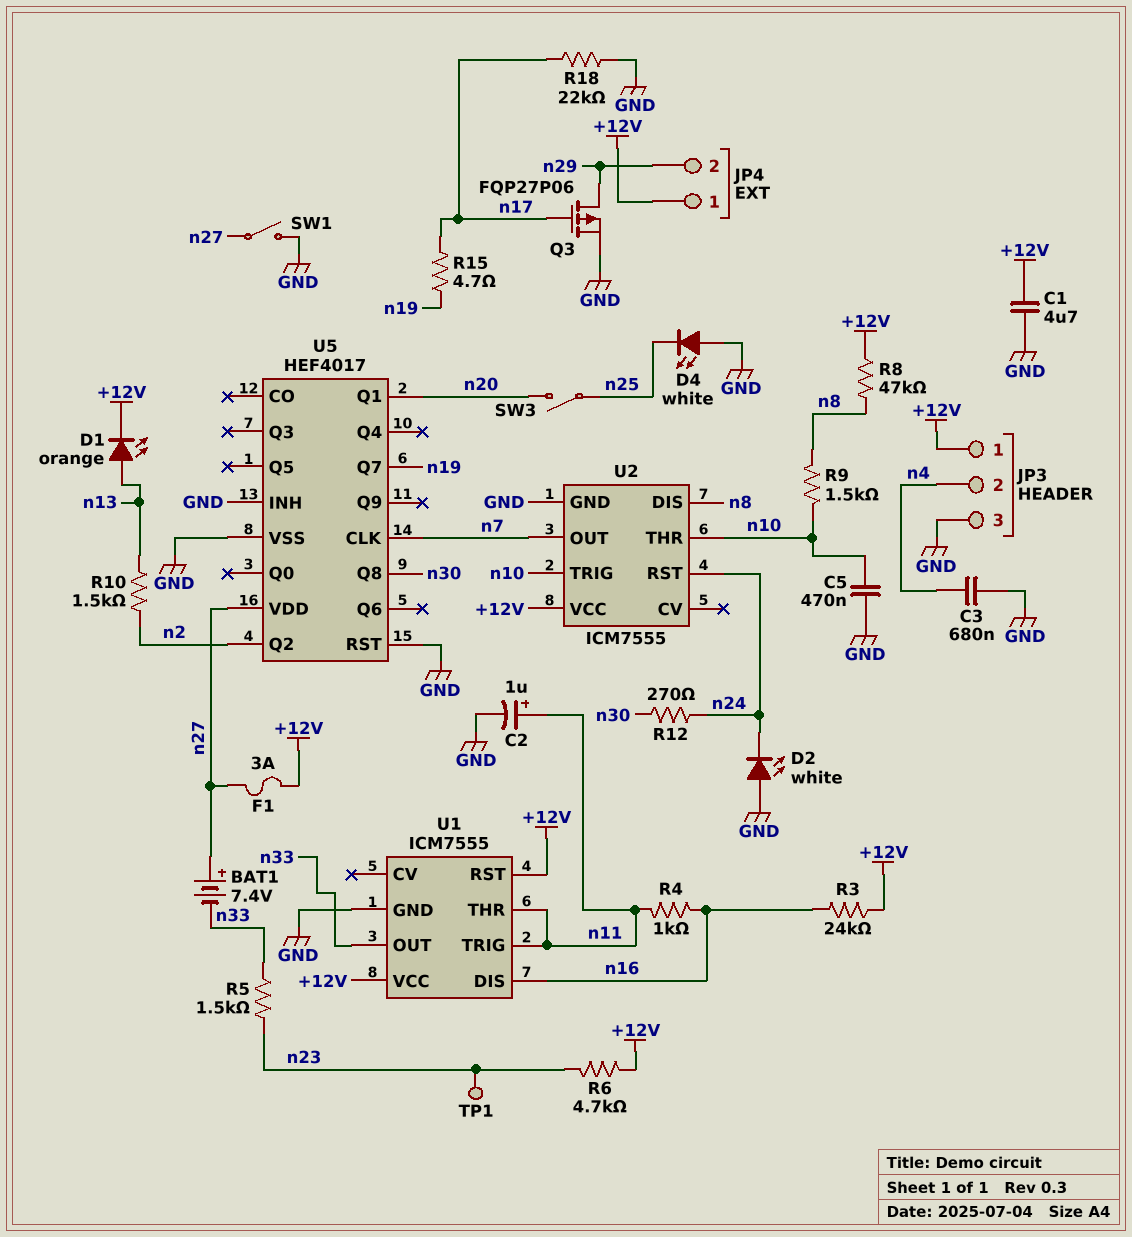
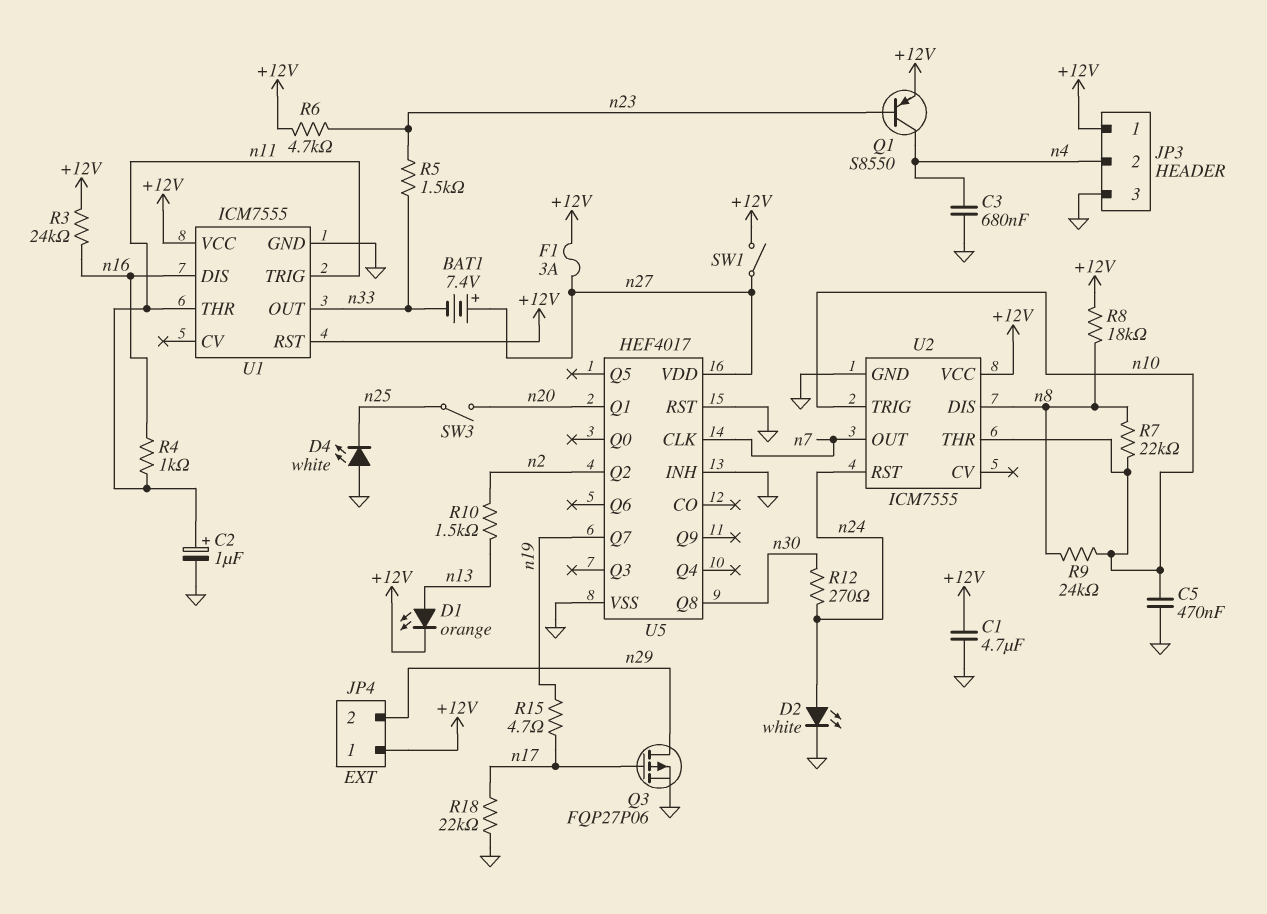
D2: LED white (A GND, K n24) -> LED white (A n24, K GND)
Q1: none -> PNP S8550 (B n23, C n4, E +12V)
R7: none -> 22k (n8, n10)
R8: 47k (+12V, n8) -> 18k (+12V, n8)
R9: 1.5k (n8, n10) -> 24k (n8, n10)
SW1: switch (GND, n27) -> switch (+12V, n27)
TP1: test point (n23) -> none

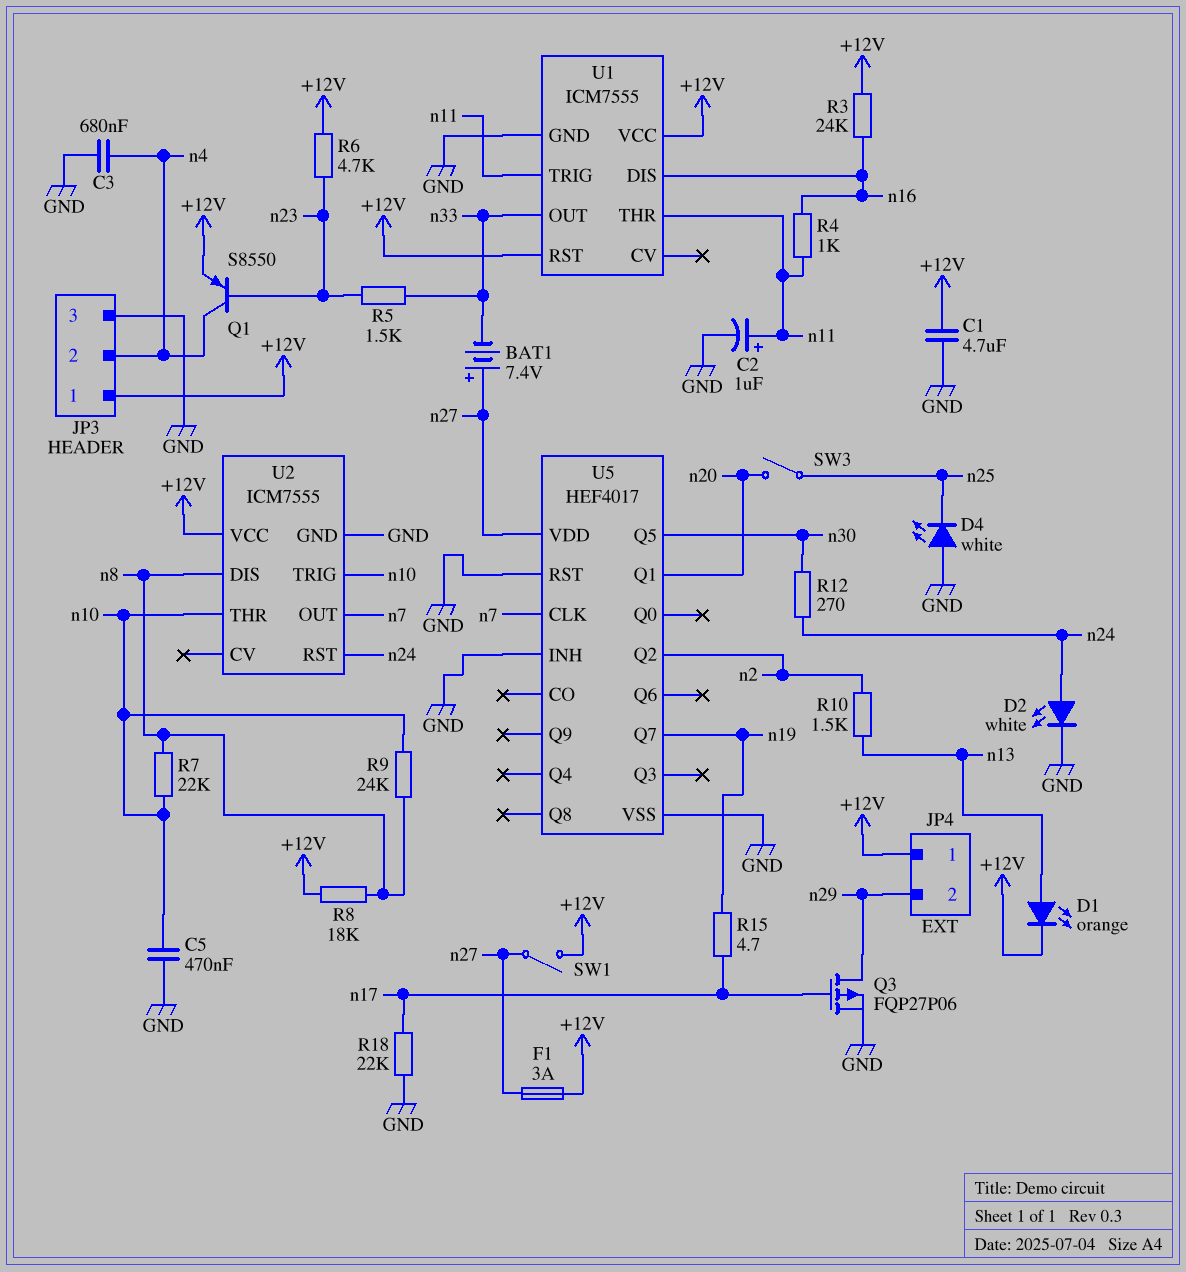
U5 pin Q5: none -> n30
U5 pin Q8: n30 -> none

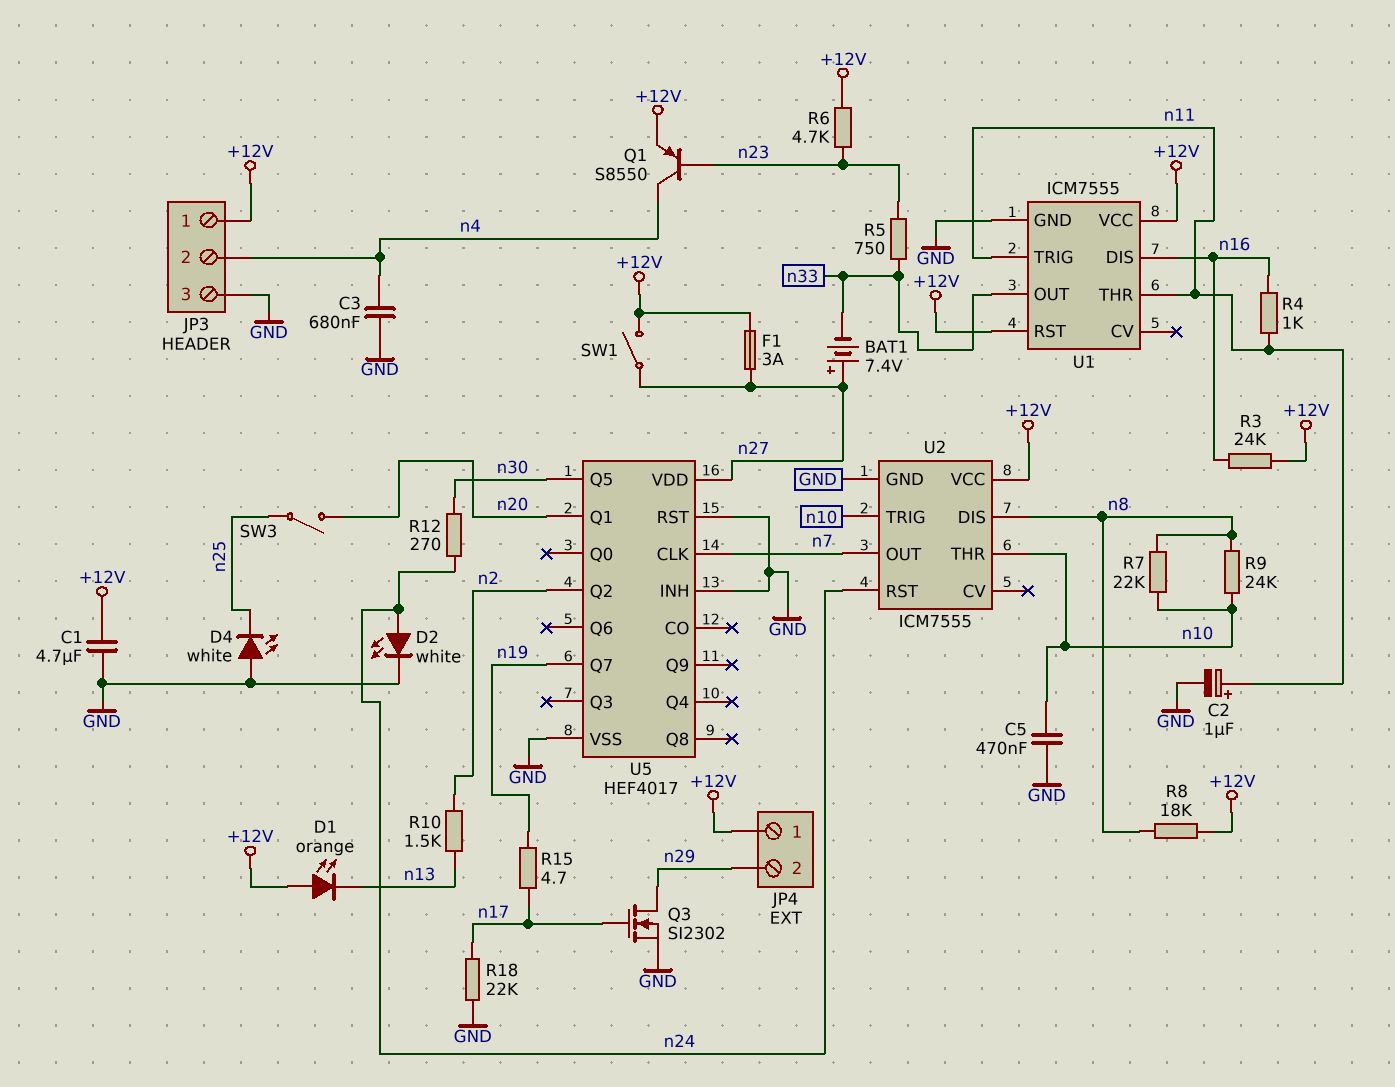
D1: LED orange (A n13, K +12V) -> LED orange (A +12V, K n13)
Q3: PMOS FQP27P06 (G n17, D n29, S GND) -> NMOS SI2302 (G n17, D n29, S GND)
R5: 1.5k (n23, n33) -> 750 (n23, n33)

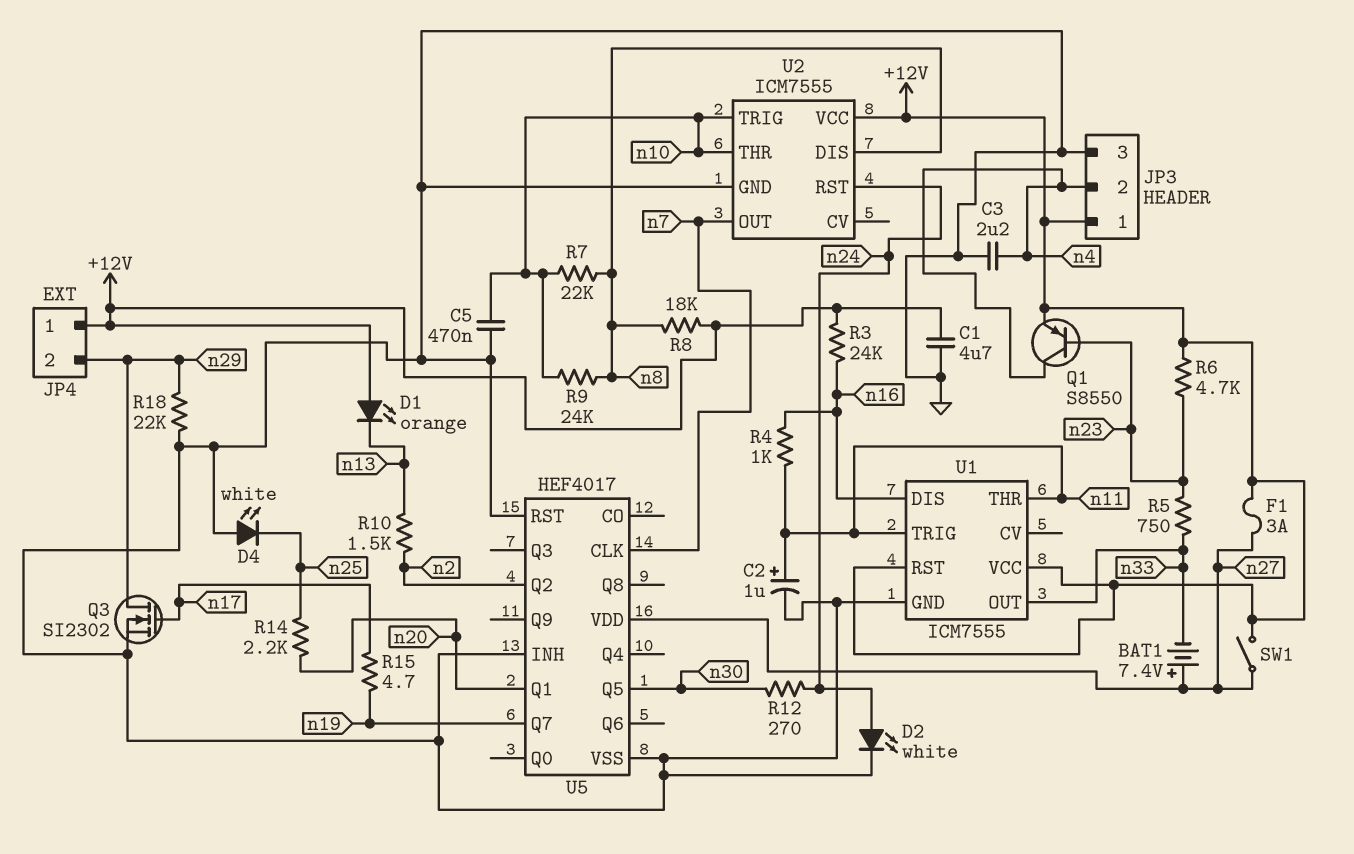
C3: 680nF (GND, n4) -> 2.2uF (GND, n4)
R14: none -> 2.2k (n20, n25)
R18: 22k (GND, n17) -> 22k (GND, n29)
SW3: switch (n20, n25) -> none

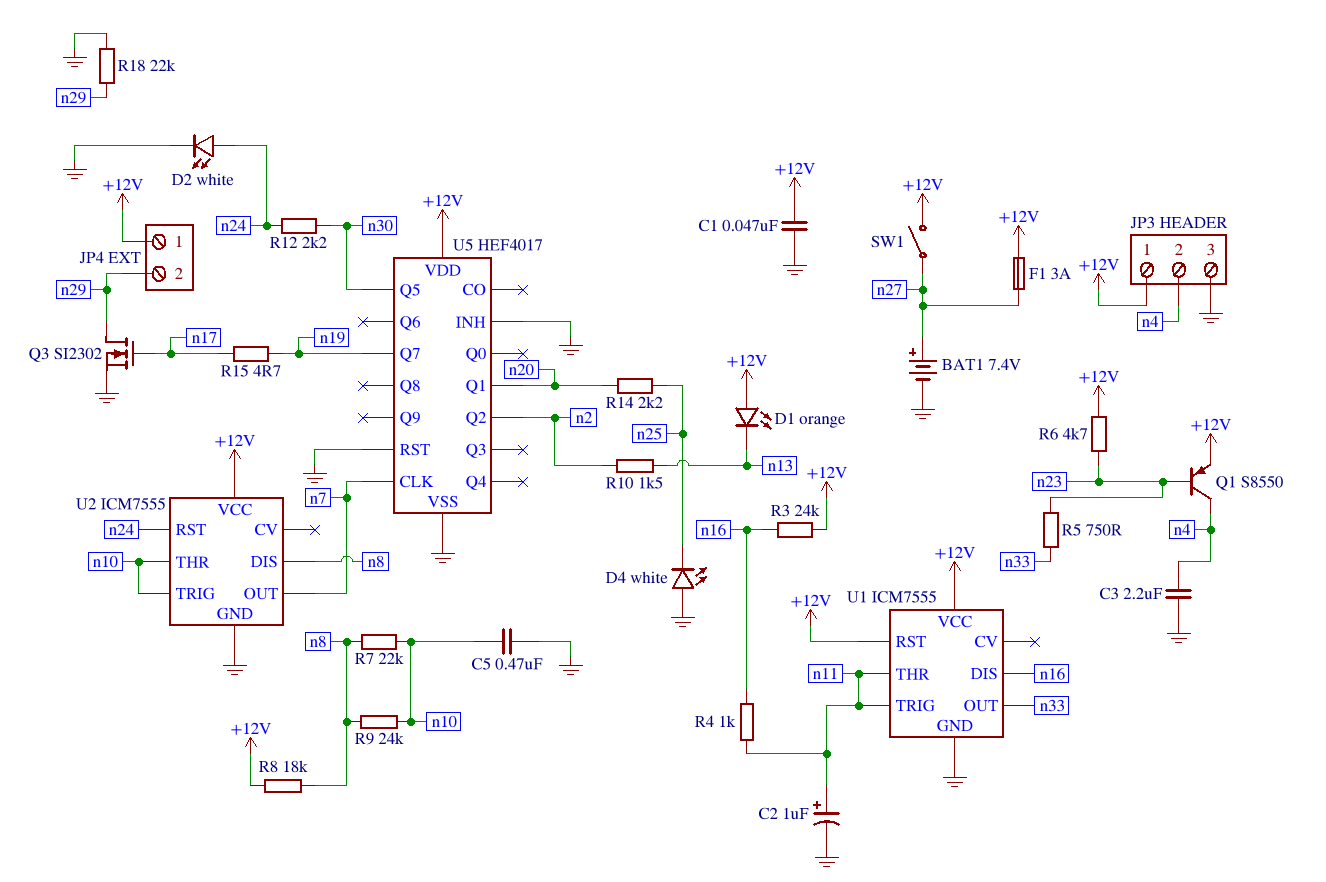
BAT1: 7.4V (plus n27, minus n33) -> 7.4V (plus n27, minus GND)
C1: 4.7uF (+12V, GND) -> 47nF (+12V, GND)
R12: 270 (n24, n30) -> 2.2k (n24, n30)
U5 pin VDD: n27 -> +12V

